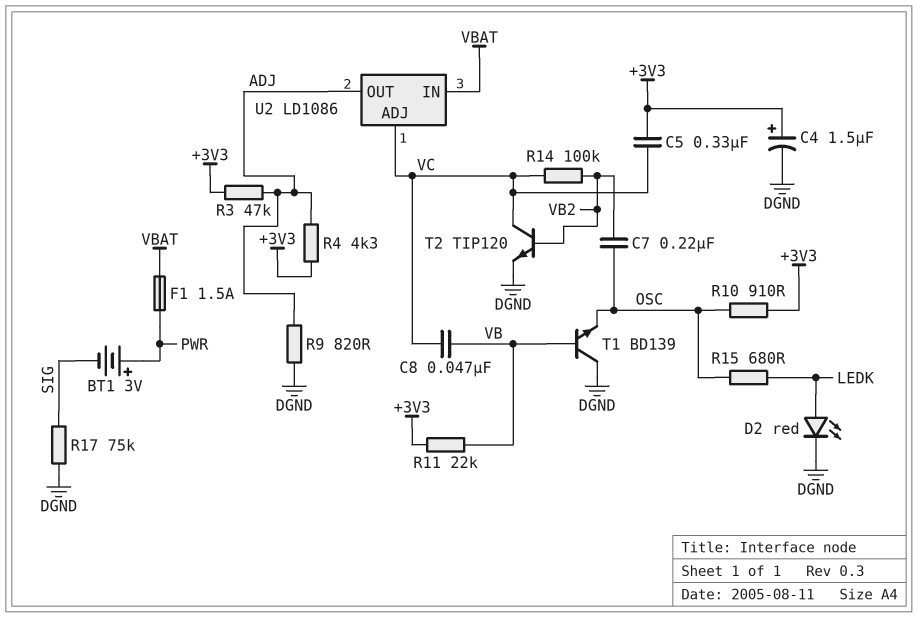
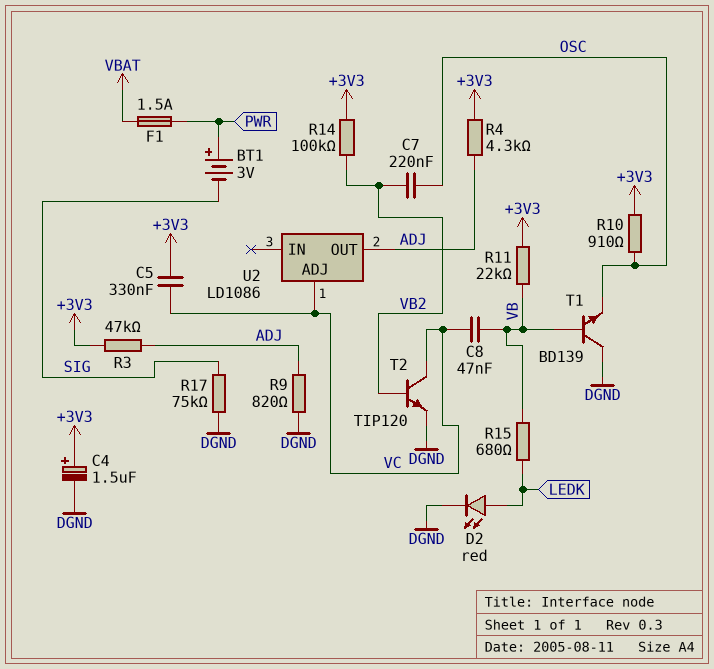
R14: 100k (VB2, VC) -> 100k (+3V3, VB2)
R15: 680 (LEDK, OSC) -> 680 (LEDK, VB)
U2 pin IN: VBAT -> none

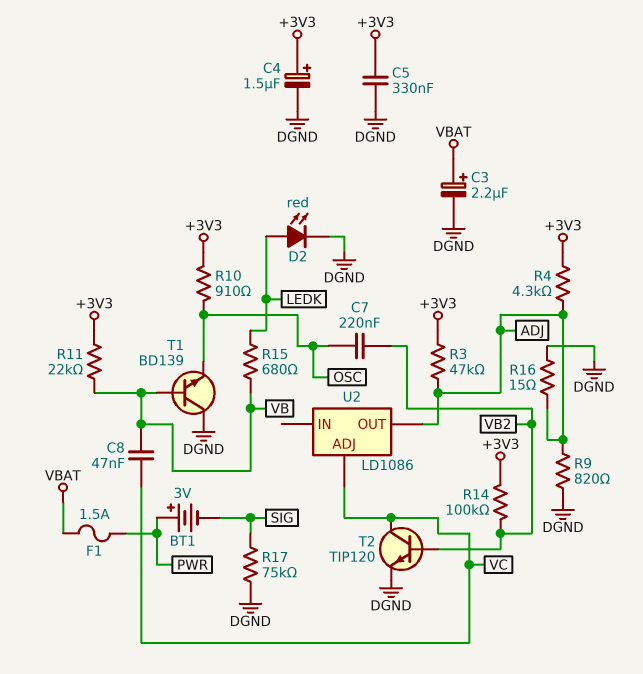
C3: none -> 2.2uF (plus VBAT, minus DGND)
C5: 330nF (+3V3, VC) -> 330nF (+3V3, DGND)
R16: none -> 15 (ADJ, DGND)

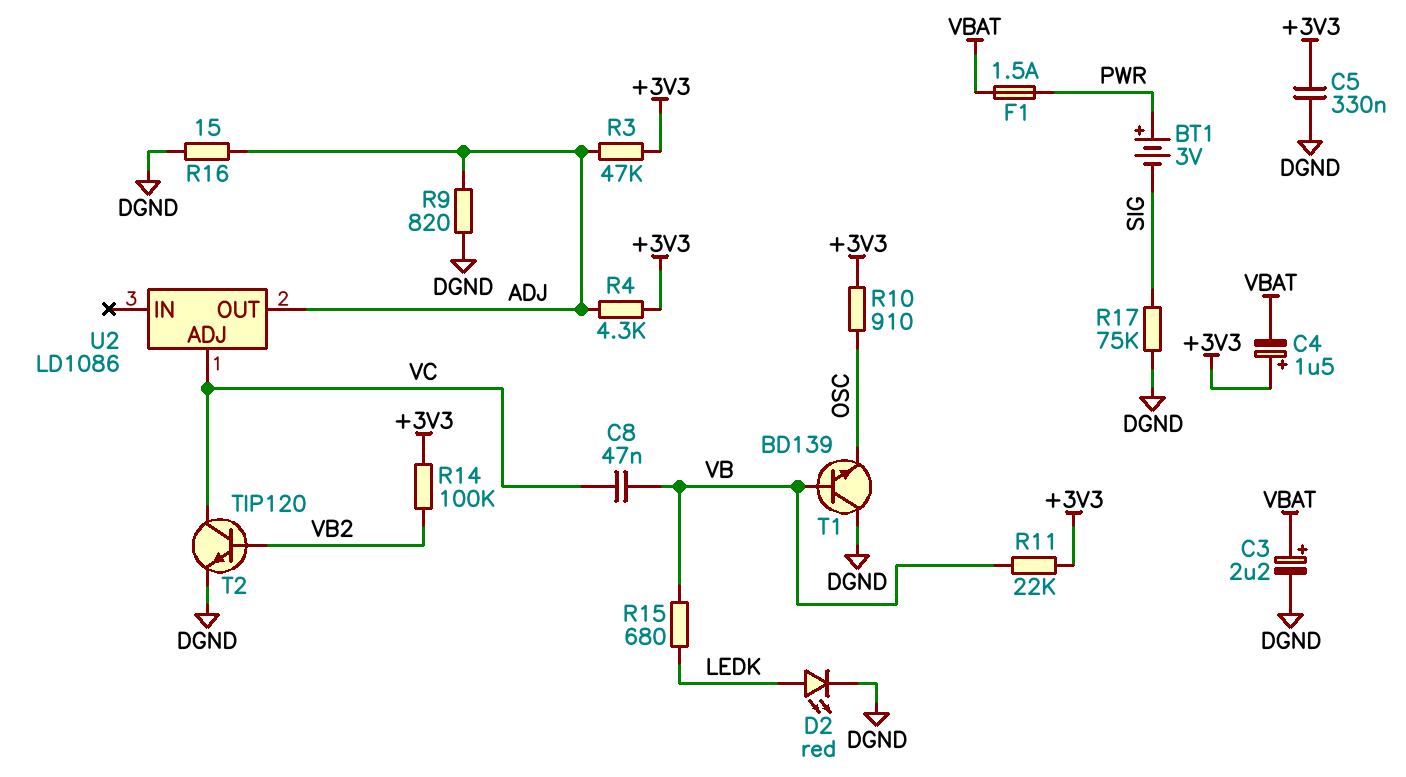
C4: 1.5uF (plus +3V3, minus DGND) -> 1.5uF (plus +3V3, minus VBAT)
C7: 220nF (OSC, VB2) -> none

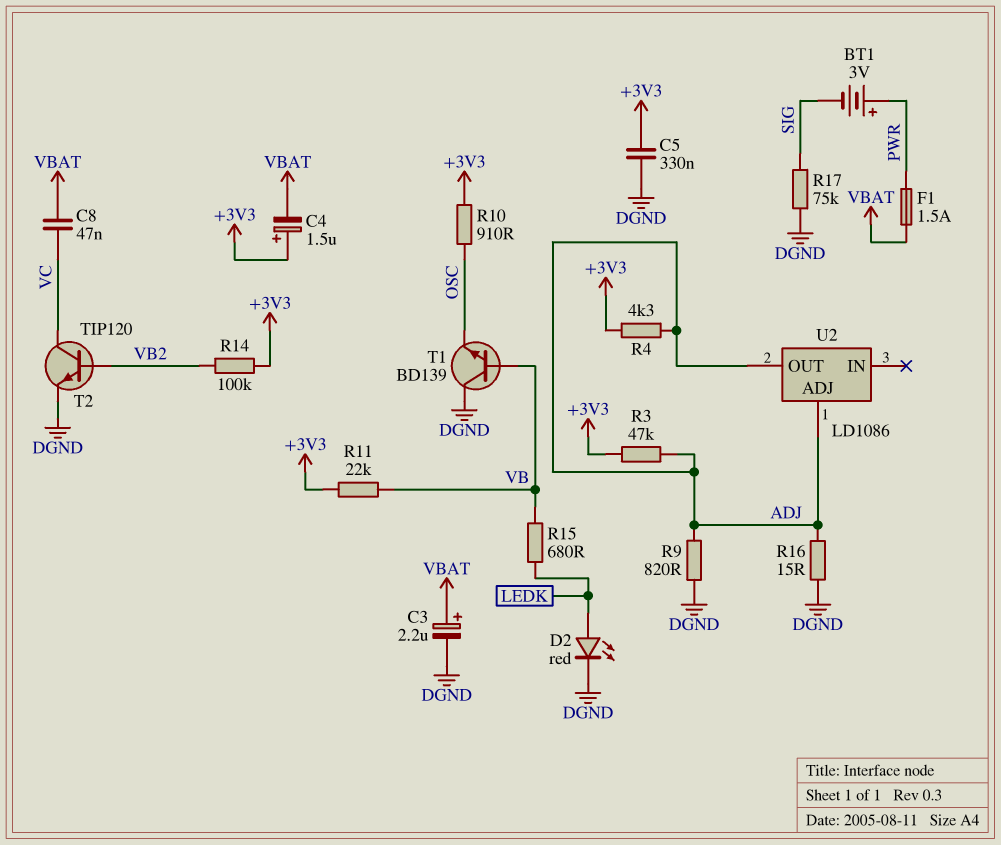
C8: 47nF (VB, VC) -> 47nF (VBAT, VC)
U2 pin ADJ: VC -> ADJ

